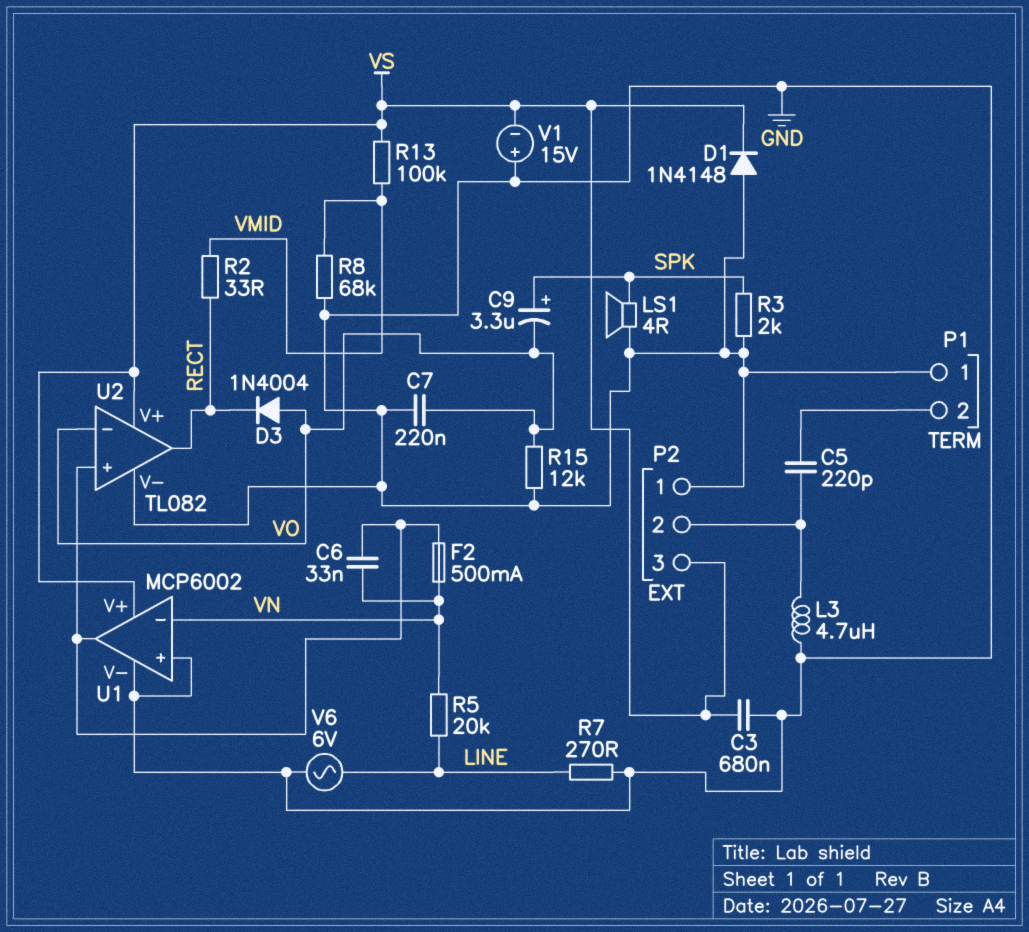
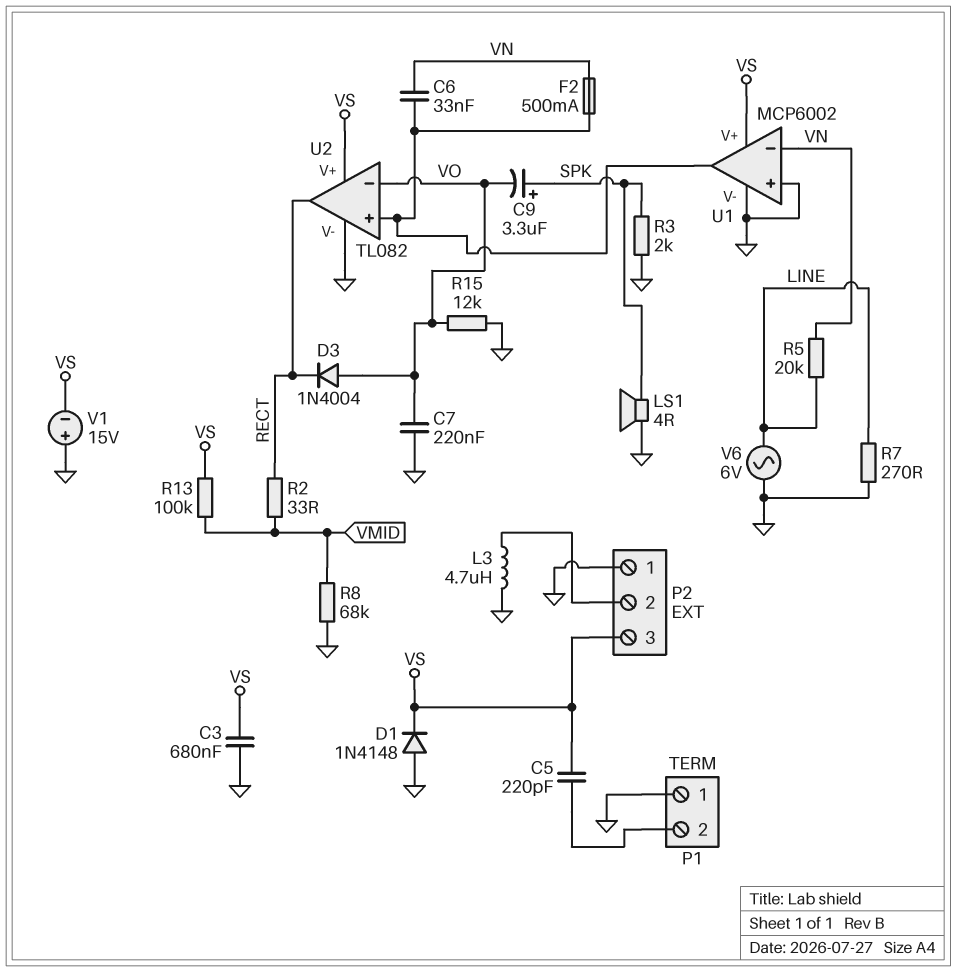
C5: 220pF (P1/2, P2/2) -> 220pF (P1/2, VS)

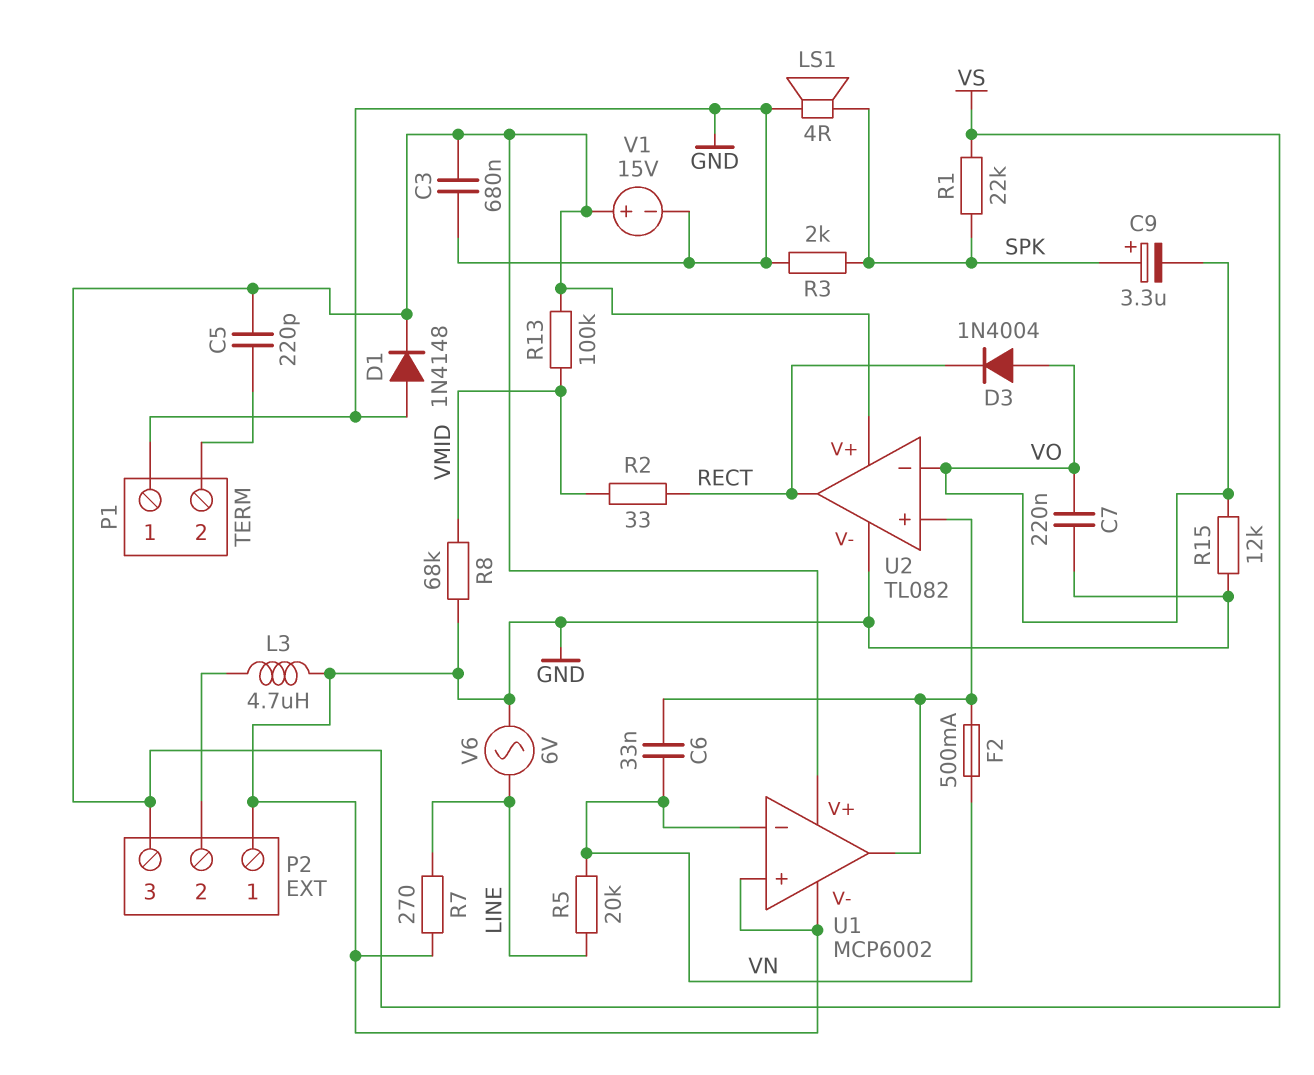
R1: none -> 22k (SPK, VS)
V1: 15V (plus GND, minus VS) -> 15V (plus VS, minus GND)

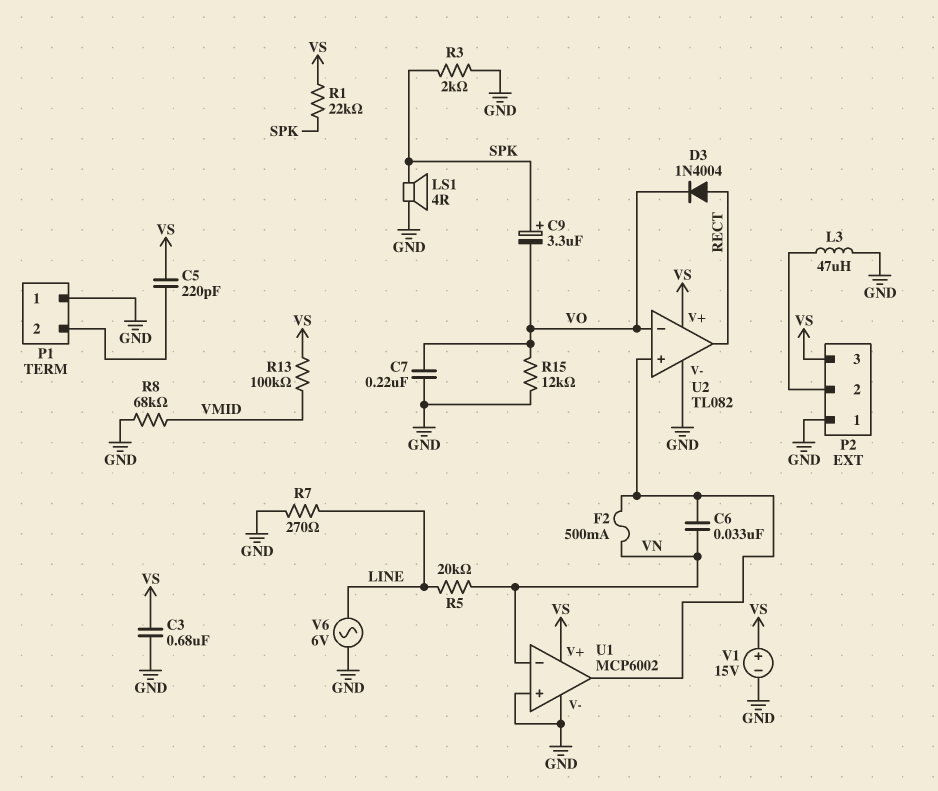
D1: diode 1N4148 (A GND, K VS) -> none
D3: diode 1N4004 (A VO, K RECT) -> diode 1N4004 (A RECT, K VO)
L3: 4.7uH (GND, P2/2) -> 47uH (GND, P2/2)
R2: 33 (RECT, VMID) -> none

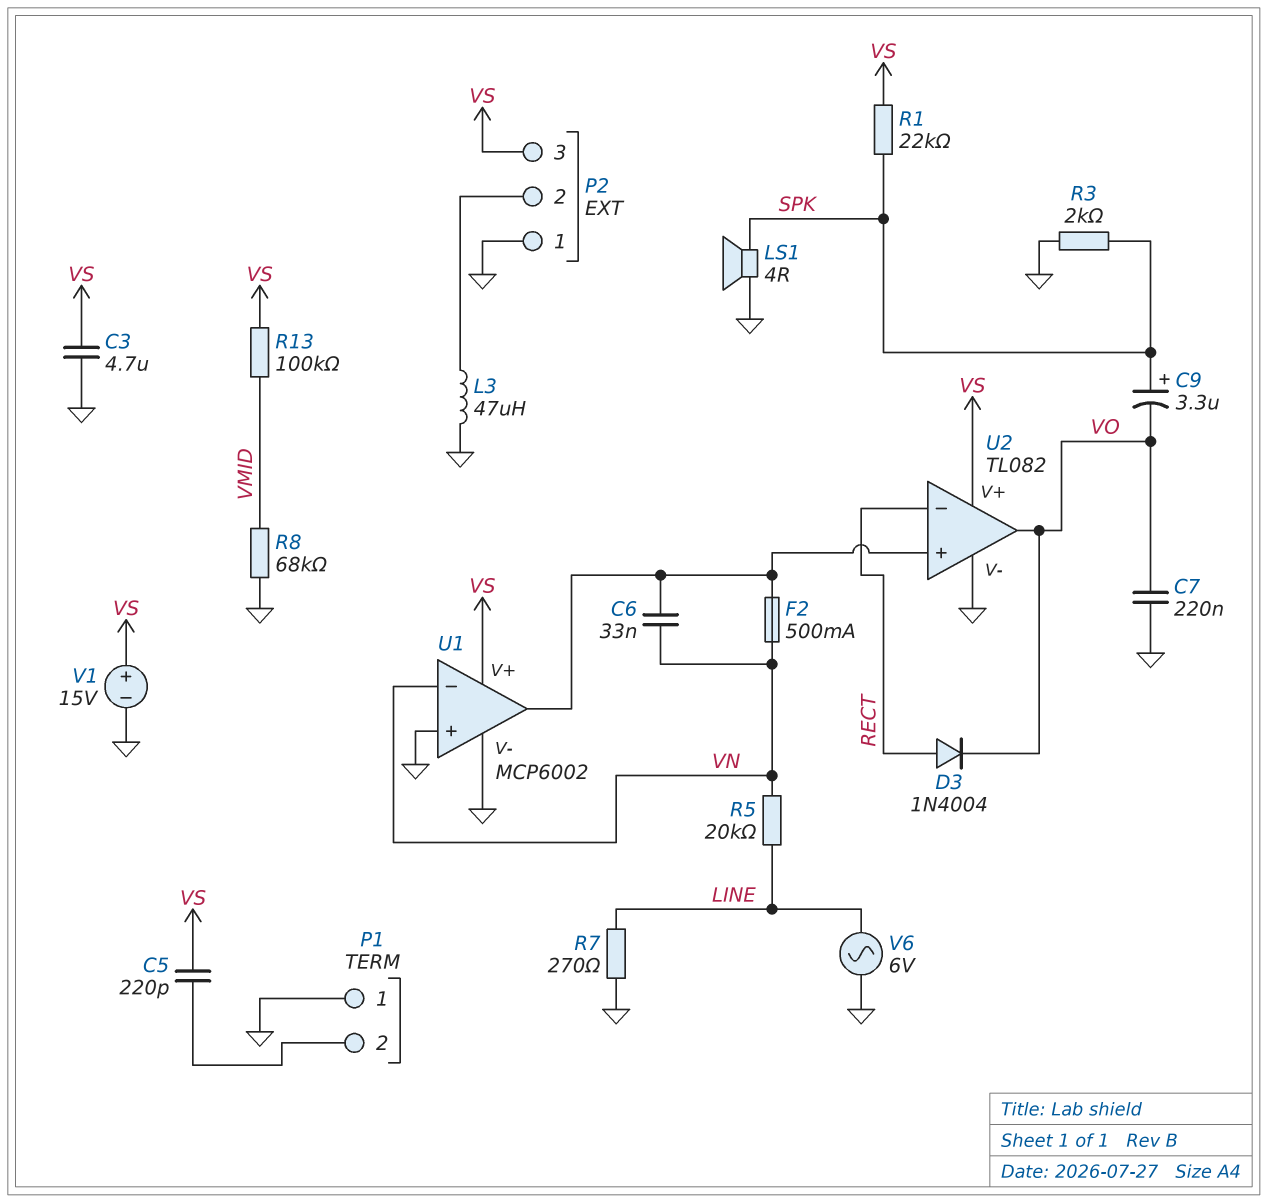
C3: 680nF (GND, VS) -> 4.7uF (GND, VS)
R15: 12k (GND, VO) -> none
U2 pin in-: VO -> RECT
U2 pin out: RECT -> VO

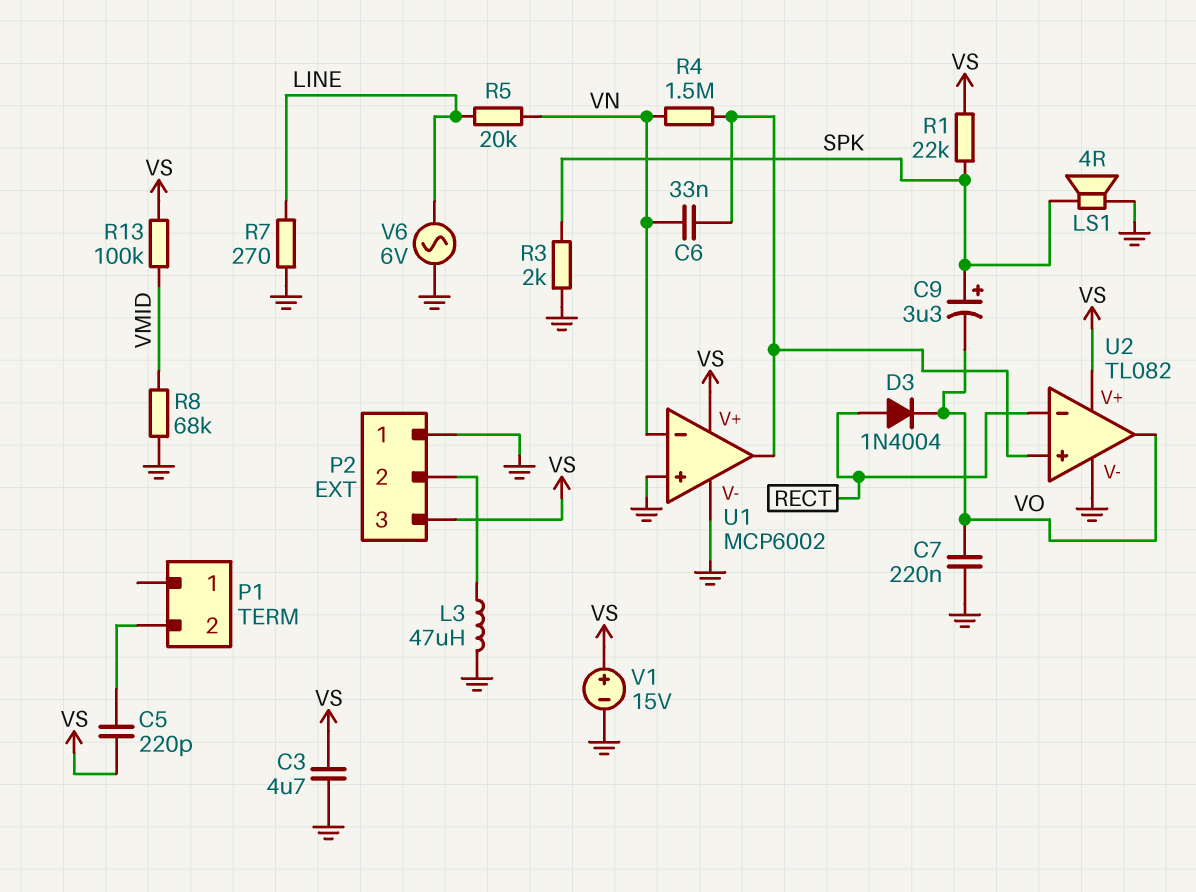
F2: 500mA (U1/out, VN) -> none
P1 pin 1: GND -> none
R4: none -> 1.5M (U1/out, VN)

